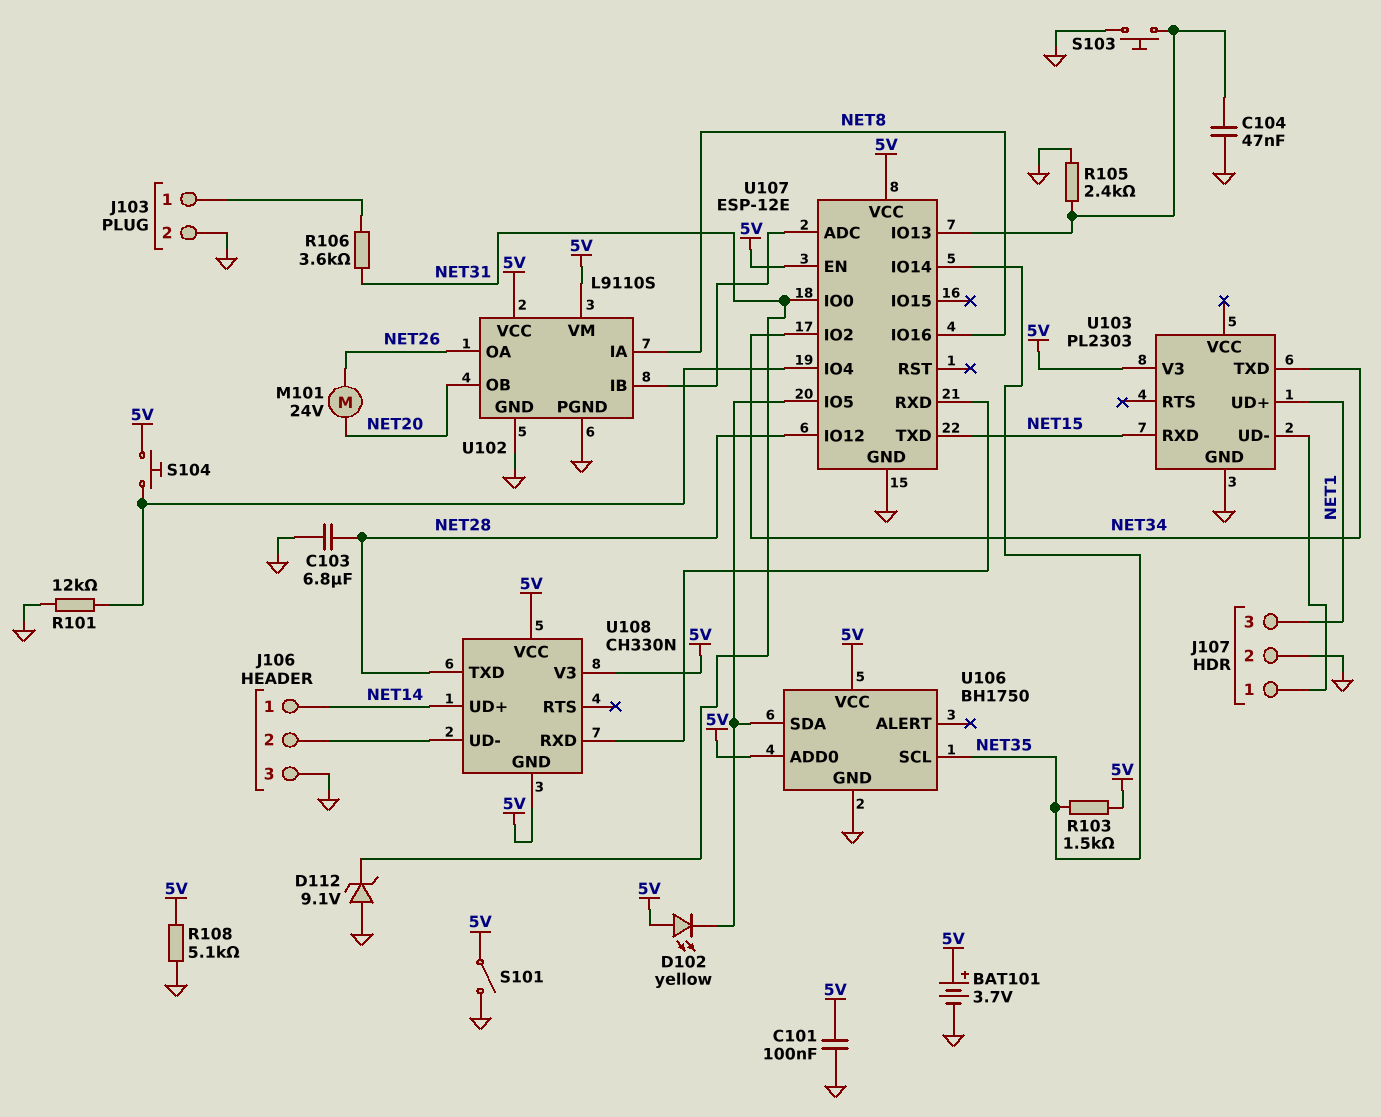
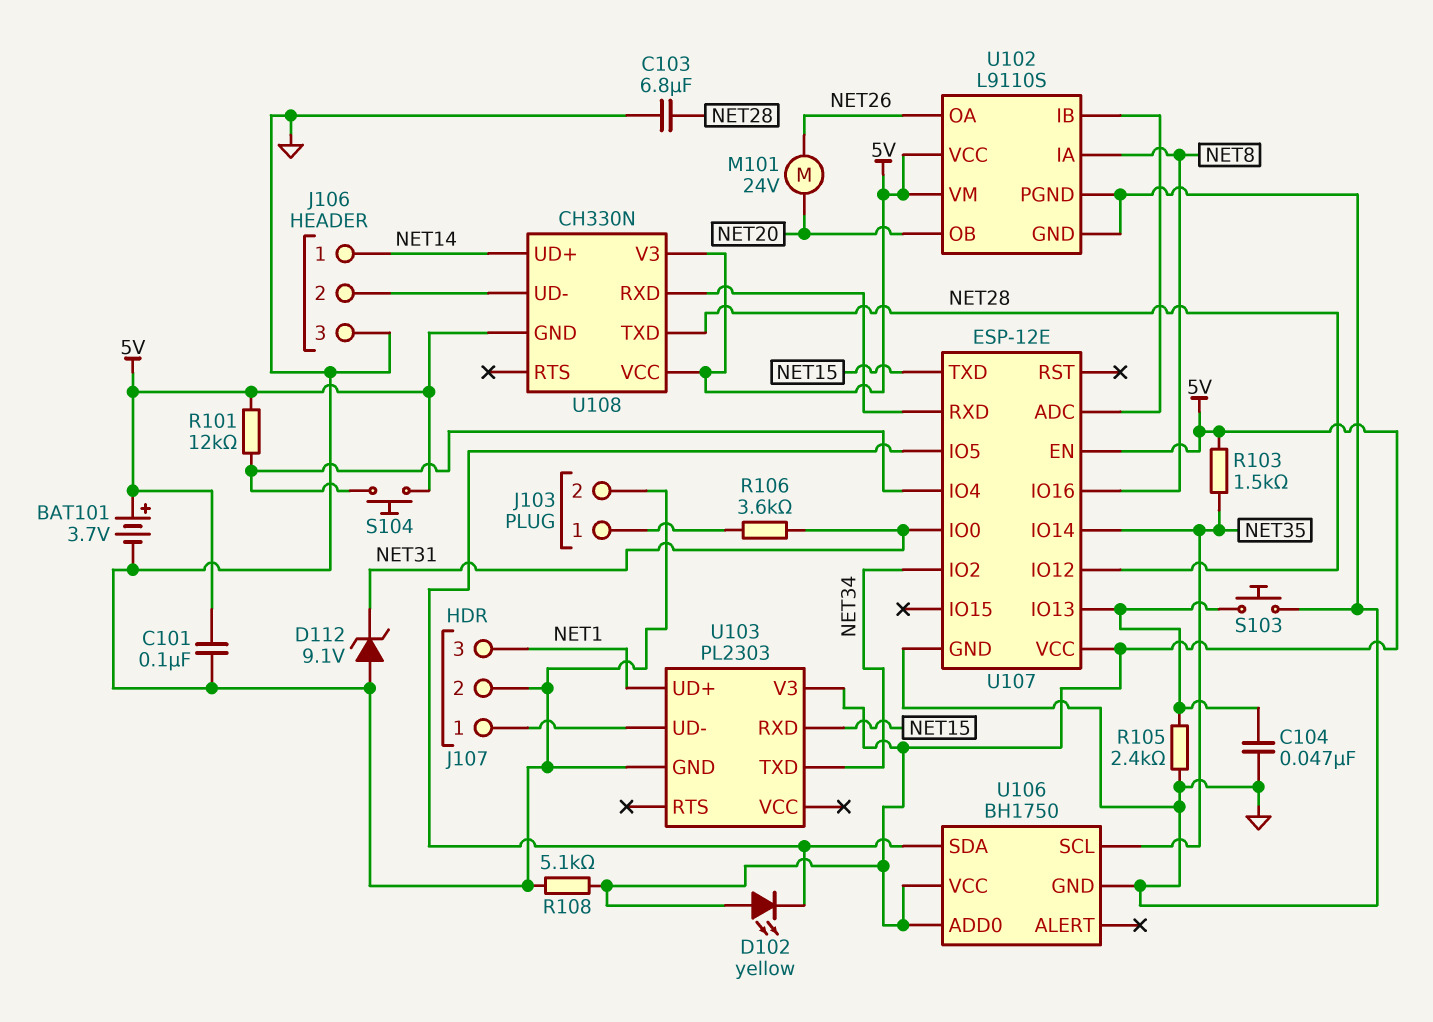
R101: 12k (GND, U107/IO4) -> 12k (5V, U107/IO4)
S101: switch (5V, GND) -> none

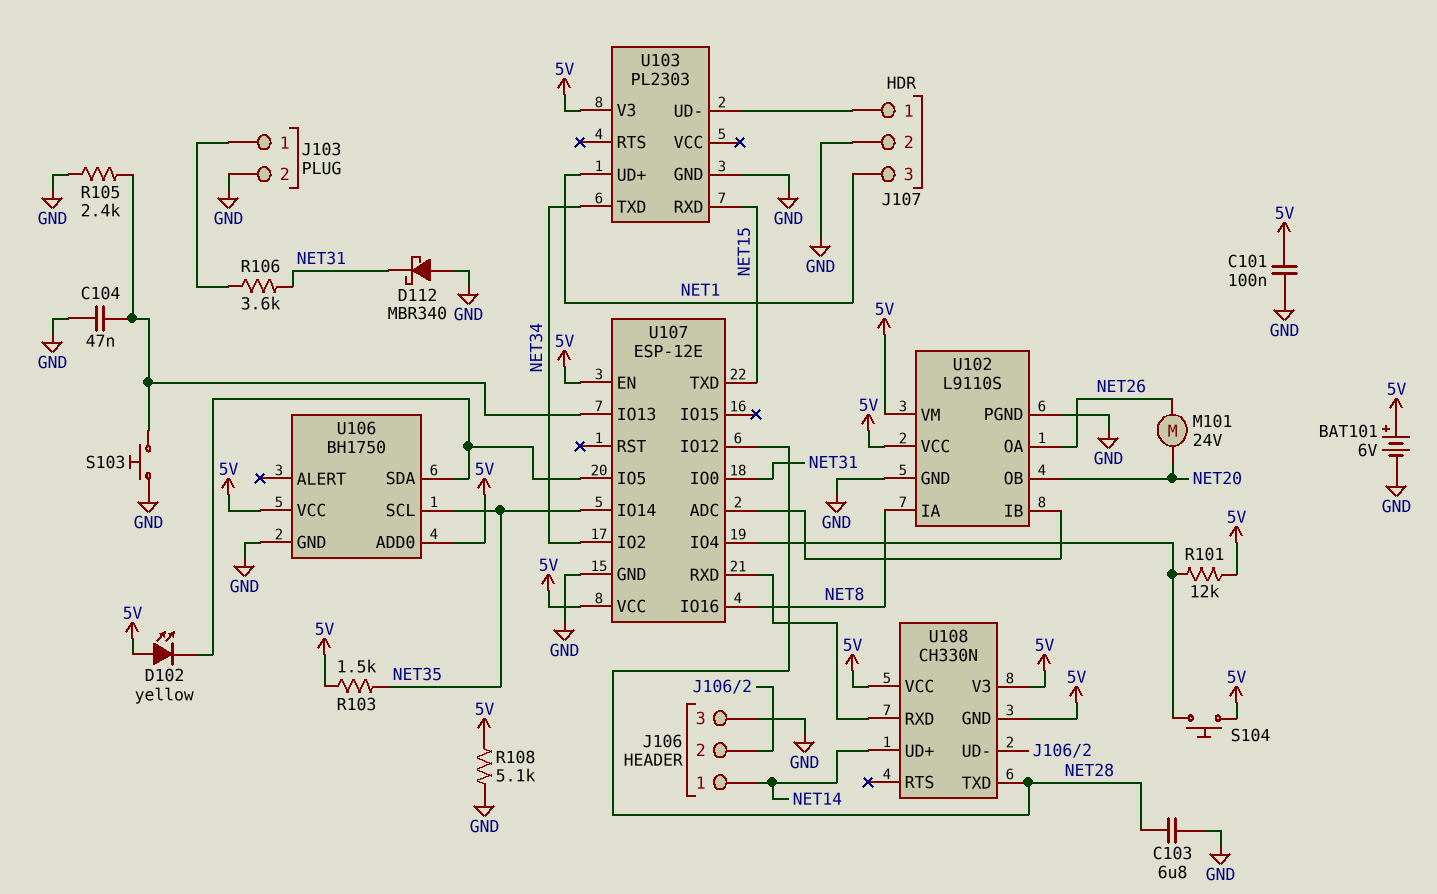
BAT101: 3.7V (plus 5V, minus GND) -> 6V (plus 5V, minus GND)
D112: zener 9.1V (A GND, K NET31) -> schottky MBR340 (A GND, K NET31)

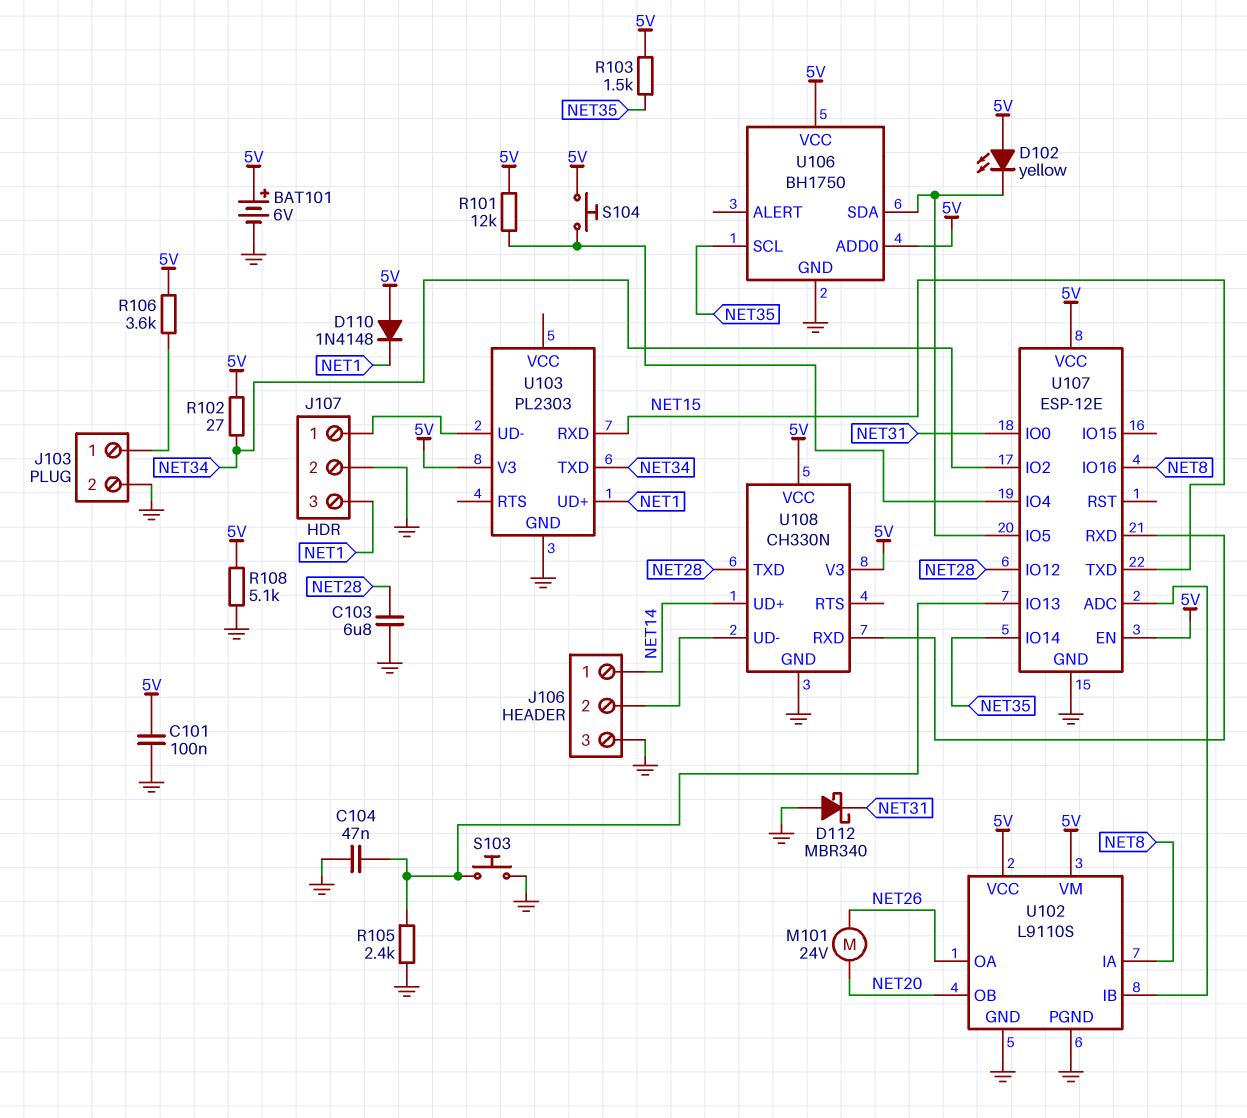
D110: none -> diode 1N4148 (A 5V, K NET1)
R102: none -> 27 (5V, NET34)
R106: 3.6k (J103/1, NET31) -> 3.6k (5V, J103/1)
U108 pin GND: 5V -> GND

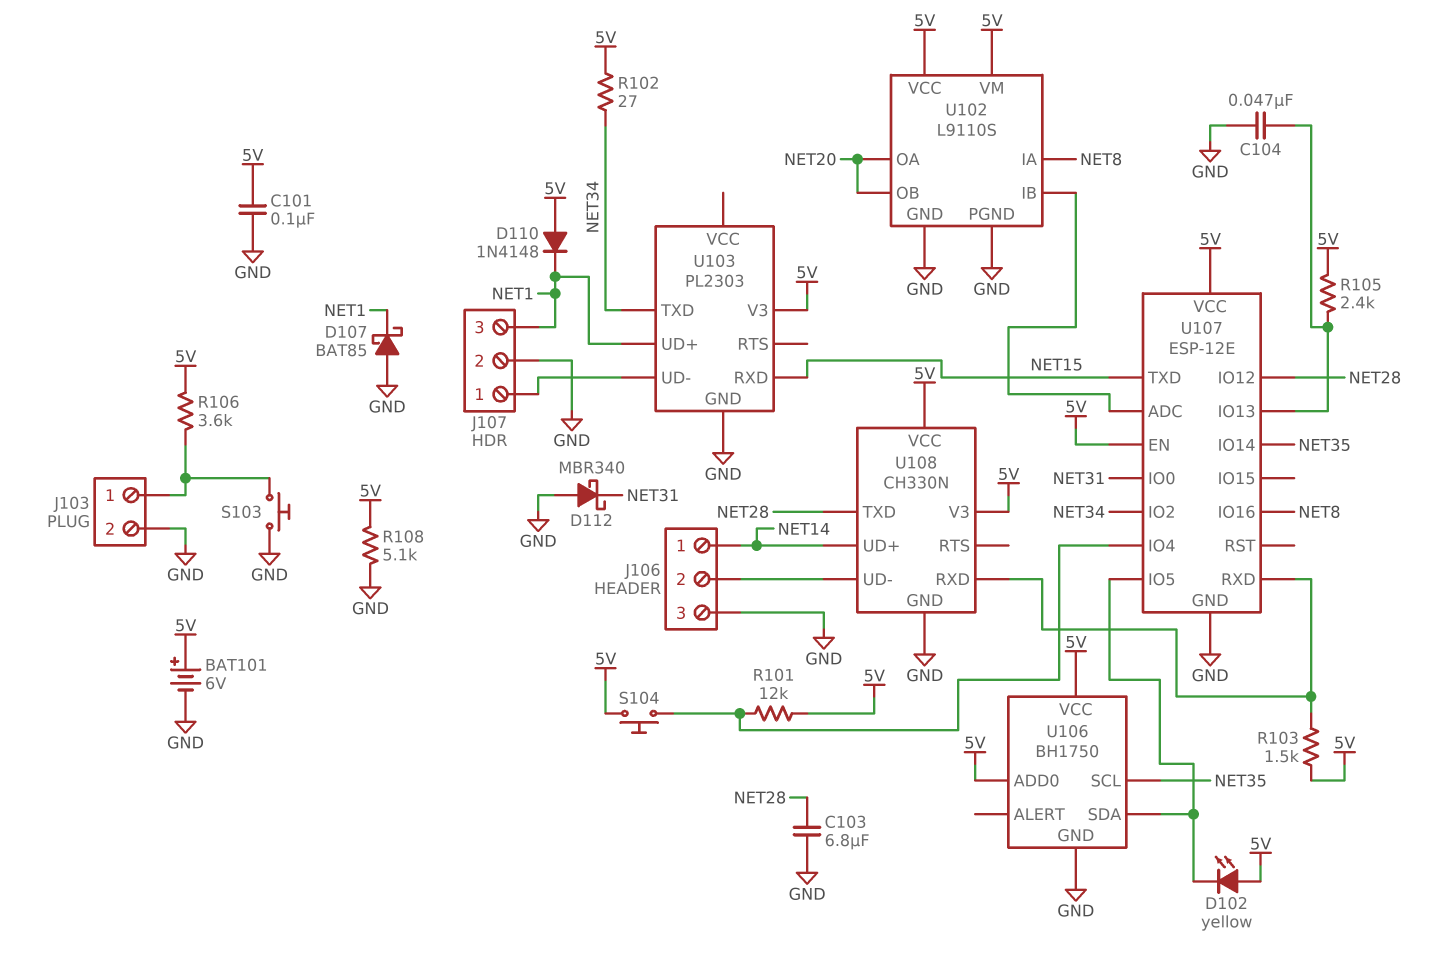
D107: none -> schottky BAT85 (A GND, K NET1)
M101: motor 24V (NET20, NET26) -> none
R103: 1.5k (5V, NET35) -> 1.5k (5V, U107/RXD)
R105: 2.4k (GND, U107/IO13) -> 2.4k (5V, U107/IO13)
S103: button (GND, U107/IO13) -> button (GND, J103/1)
U102 pin OA: NET26 -> NET20

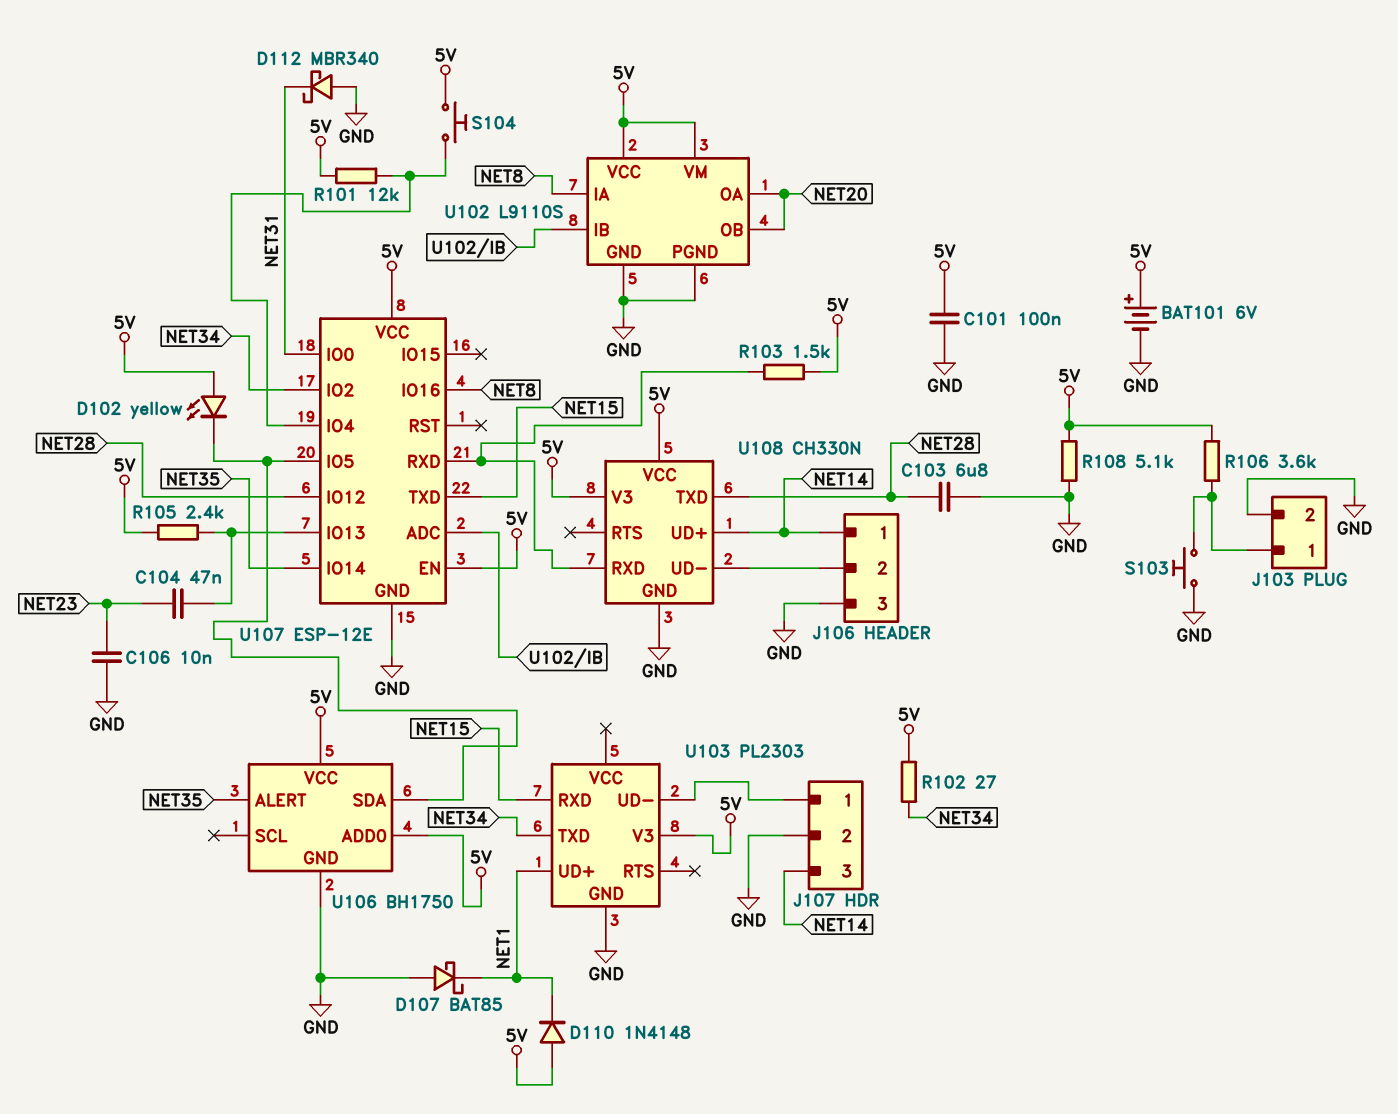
C104: 47nF (GND, U107/IO13) -> 47nF (NET23, U107/IO13)
C106: none -> 10nF (GND, NET23)
J107 pin 3: NET1 -> NET14
U106 pin ALERT: none -> NET35
U106 pin SCL: NET35 -> none

